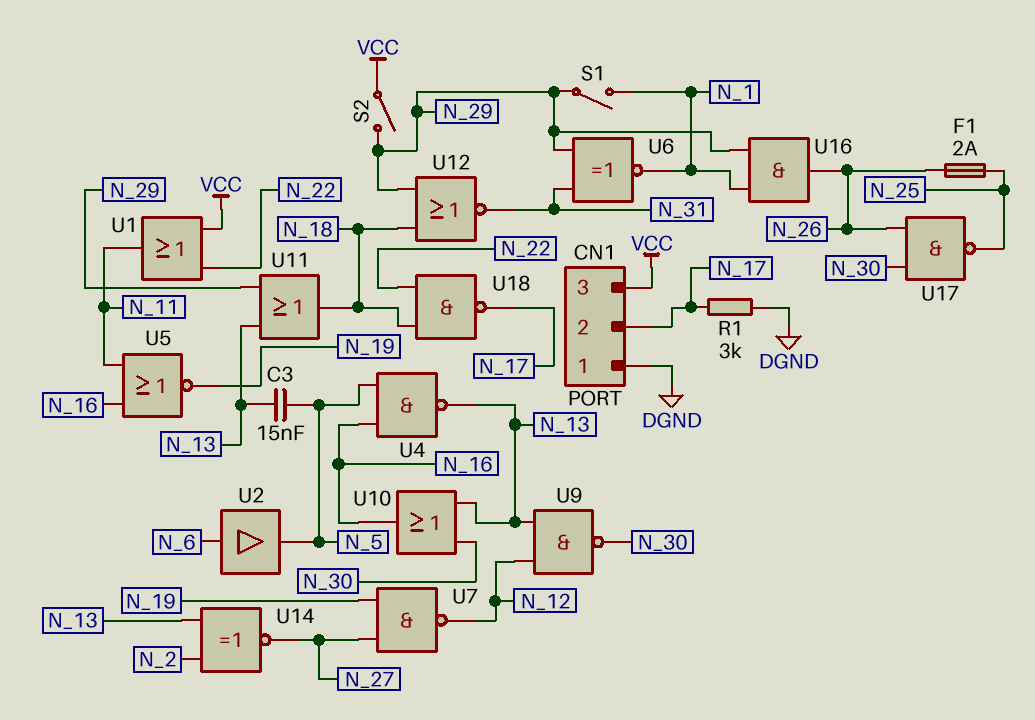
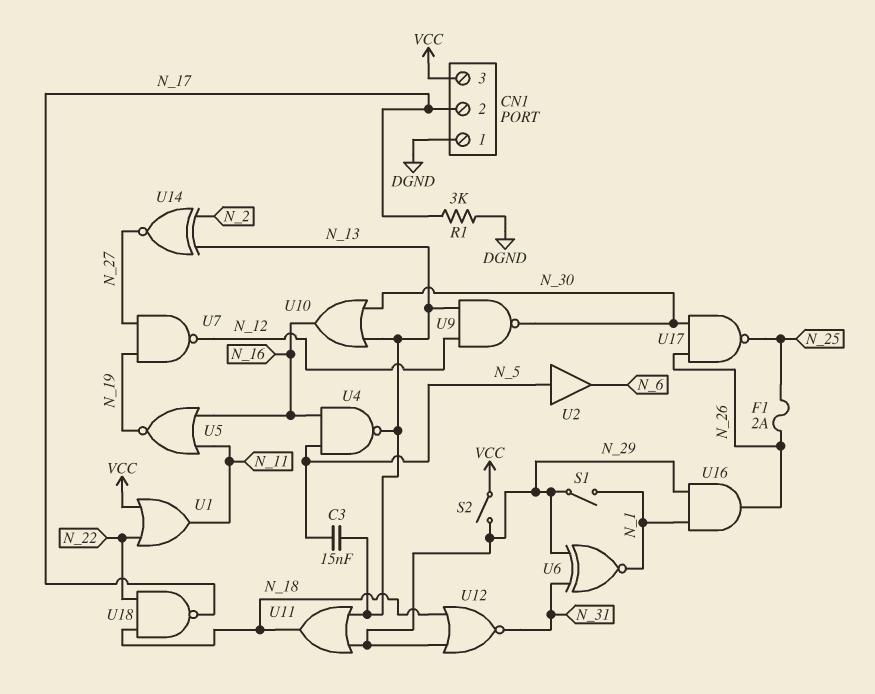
U2: buffer (in N_6, out N_5) -> buffer (in N_5, out N_6)

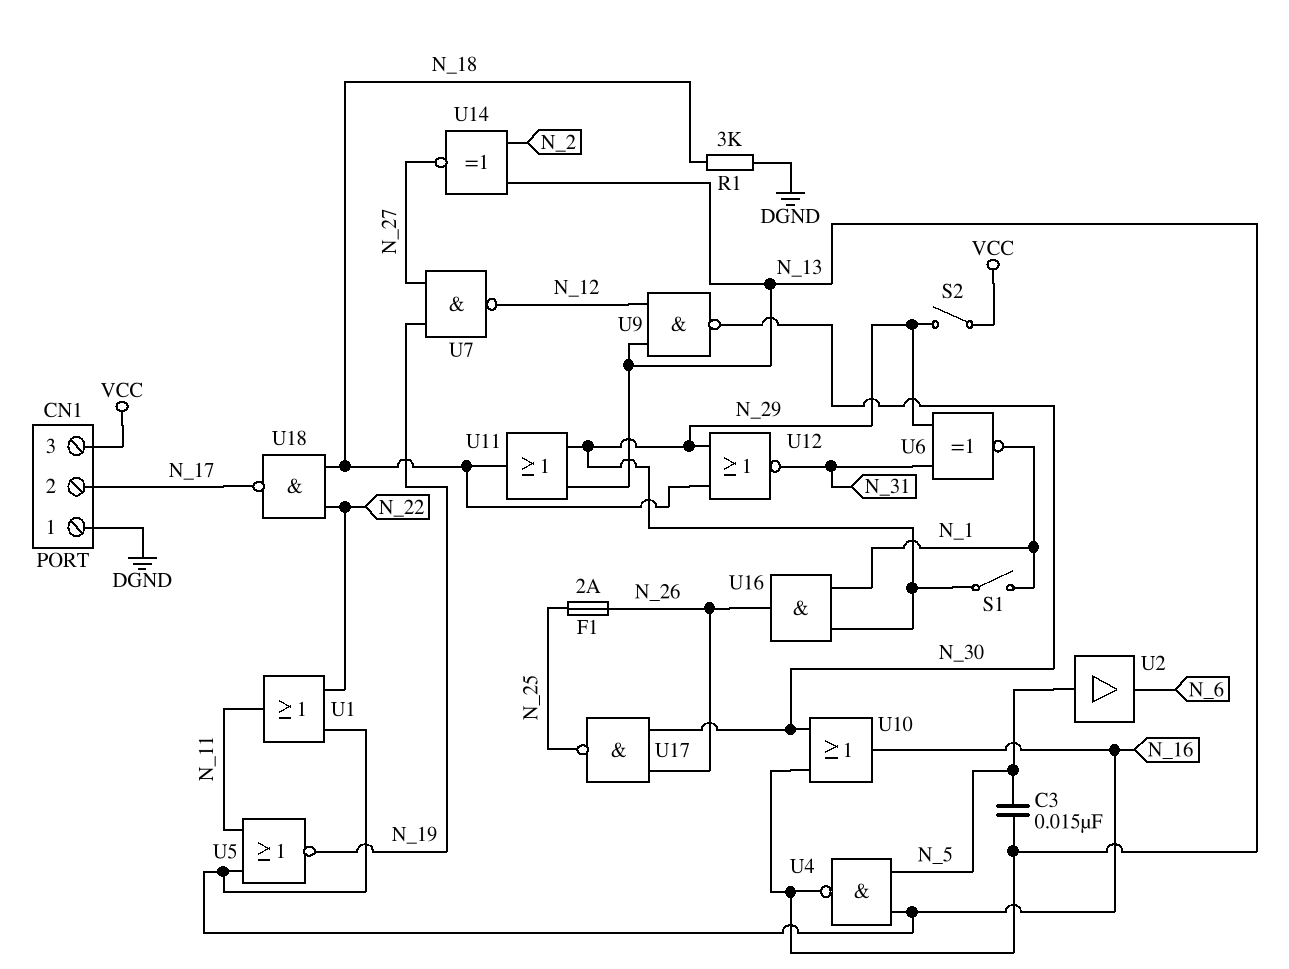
R1: 3k (DGND, N_17) -> 3k (DGND, N_18)
U1: OR (in N_22, in VCC, out N_11) -> OR (in N_16, in N_22, out N_11)

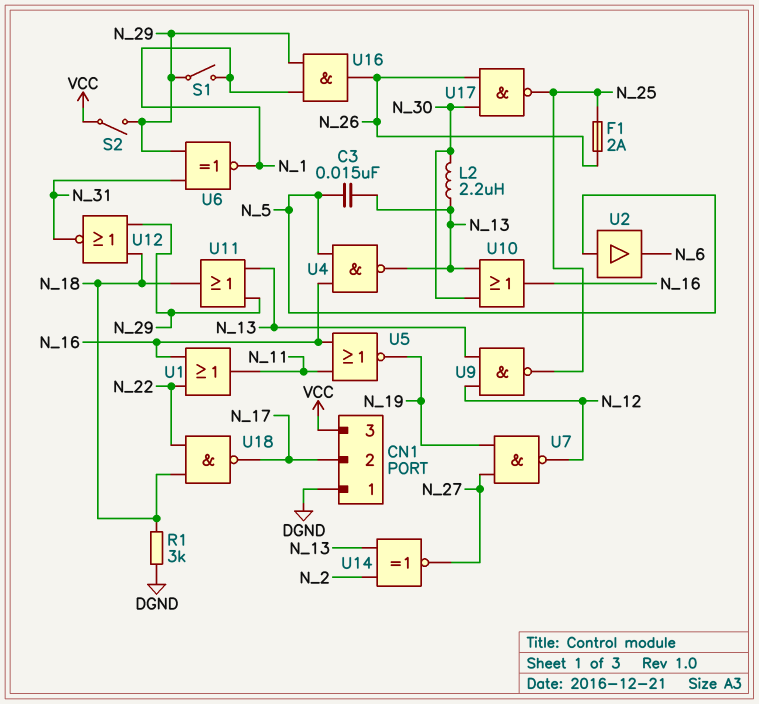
L2: none -> 2.2uH (N_13, N_30)
U9: NAND (in N_12, in N_13, out N_30) -> NAND (in N_12, in N_13, out N_25)

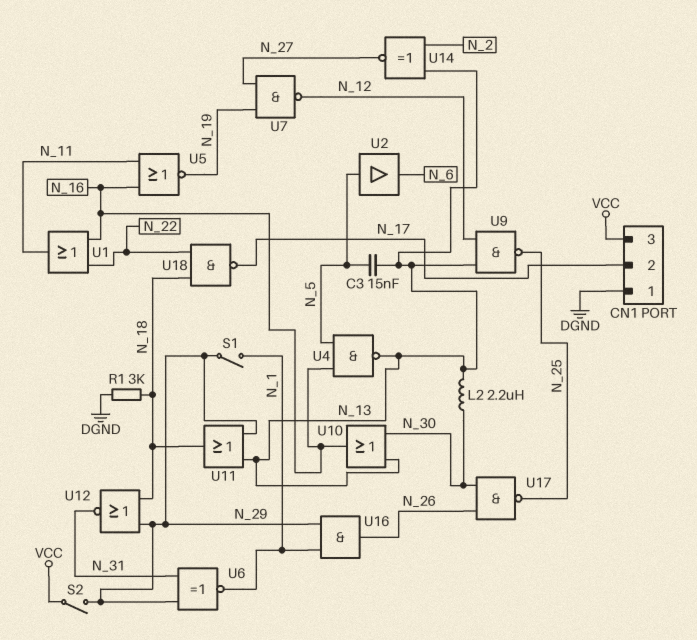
F1: 2A (N_25, N_26) -> none

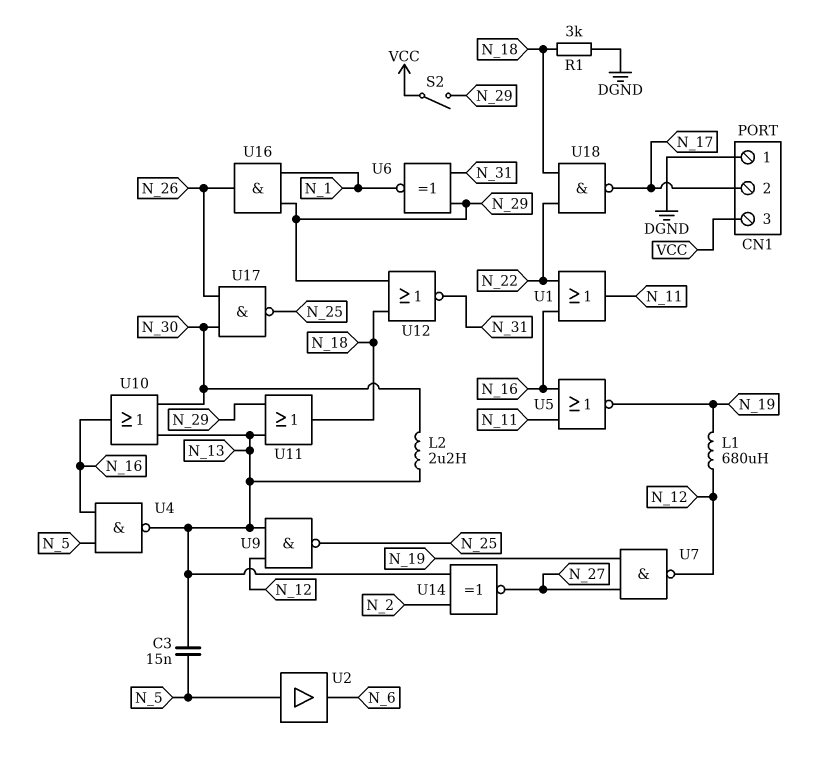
L1: none -> 680uH (N_12, N_19)
S1: switch (N_1, N_29) -> none

